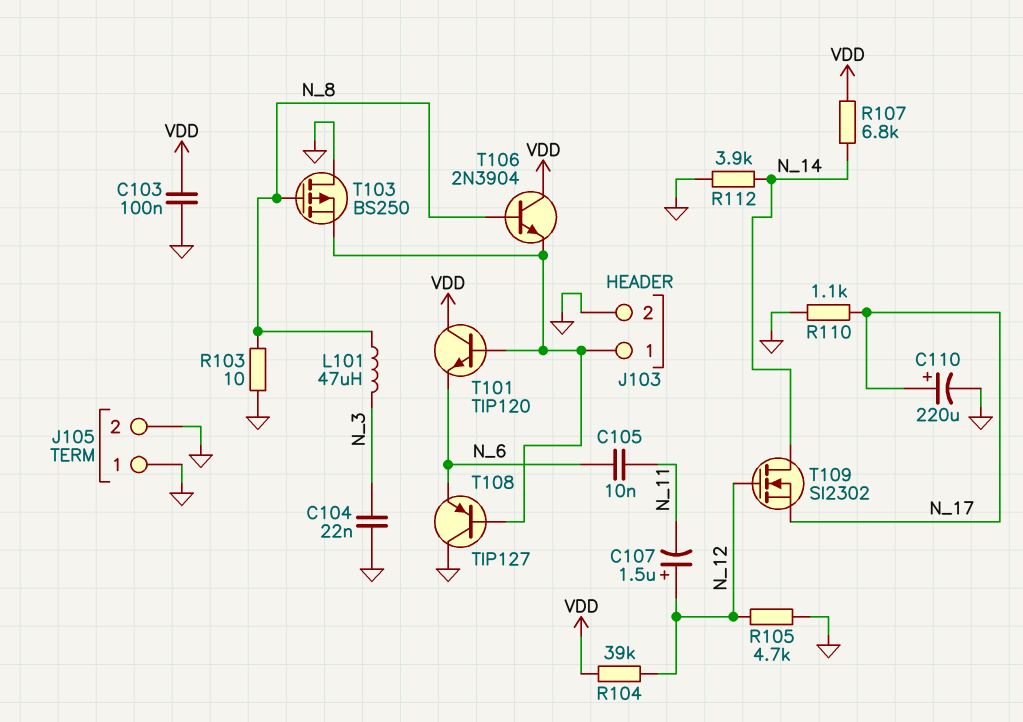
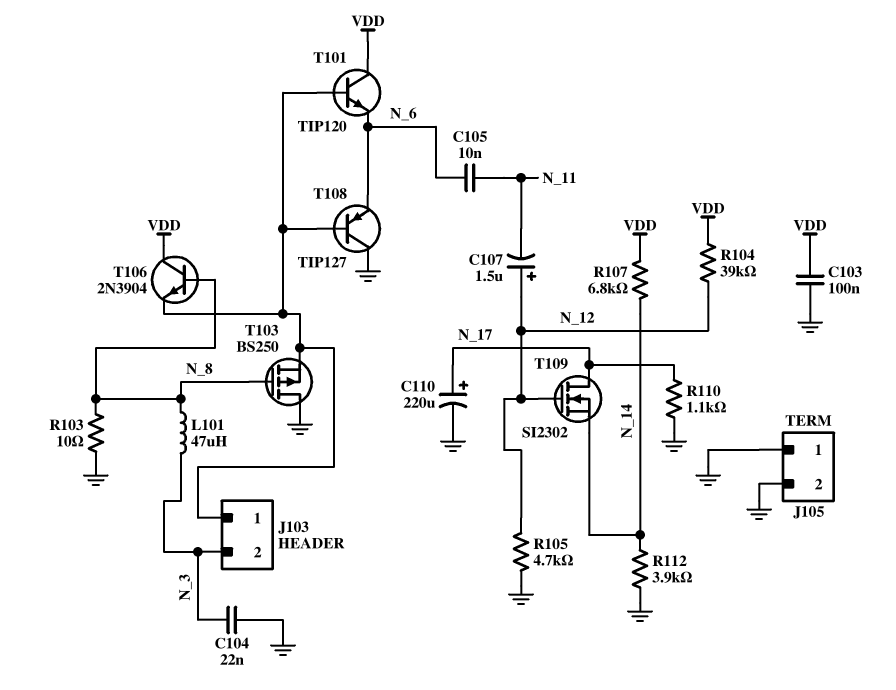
J103 pin 2: GND -> N_3
T109: NMOS SI2302 (G N_12, D N_14, S N_17) -> NMOS SI2302 (G N_12, D N_17, S N_14)

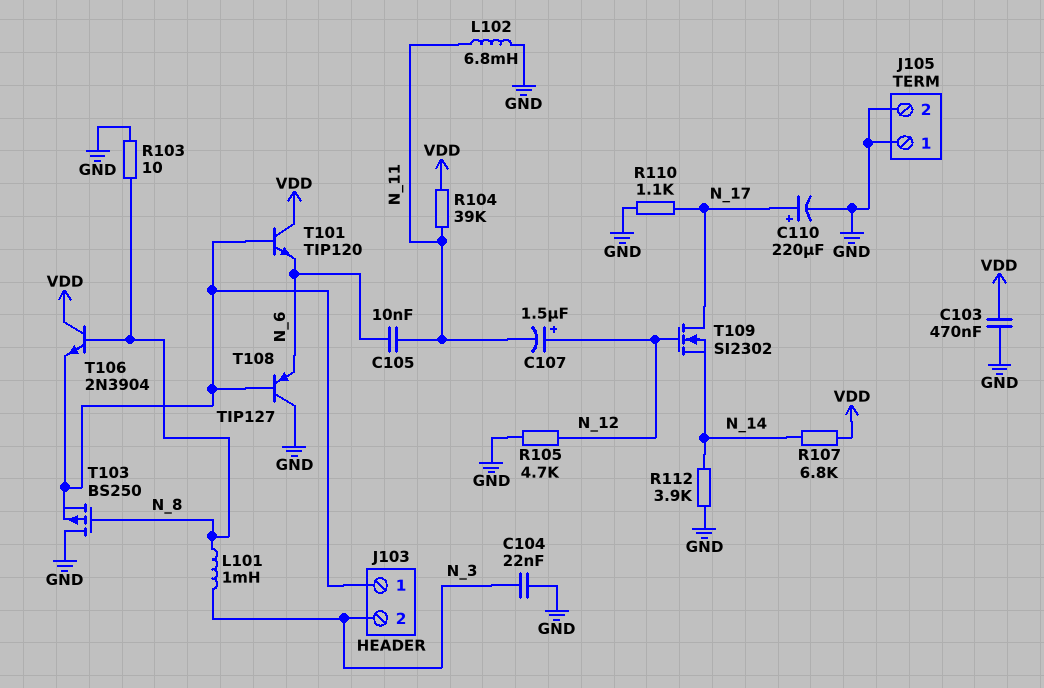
C103: 100nF (GND, VDD) -> 470nF (GND, VDD)
L101: 47uH (N_3, N_8) -> 1mH (N_3, N_8)
L102: none -> 6.8mH (GND, N_11)
R104: 39k (N_12, VDD) -> 39k (N_11, VDD)

